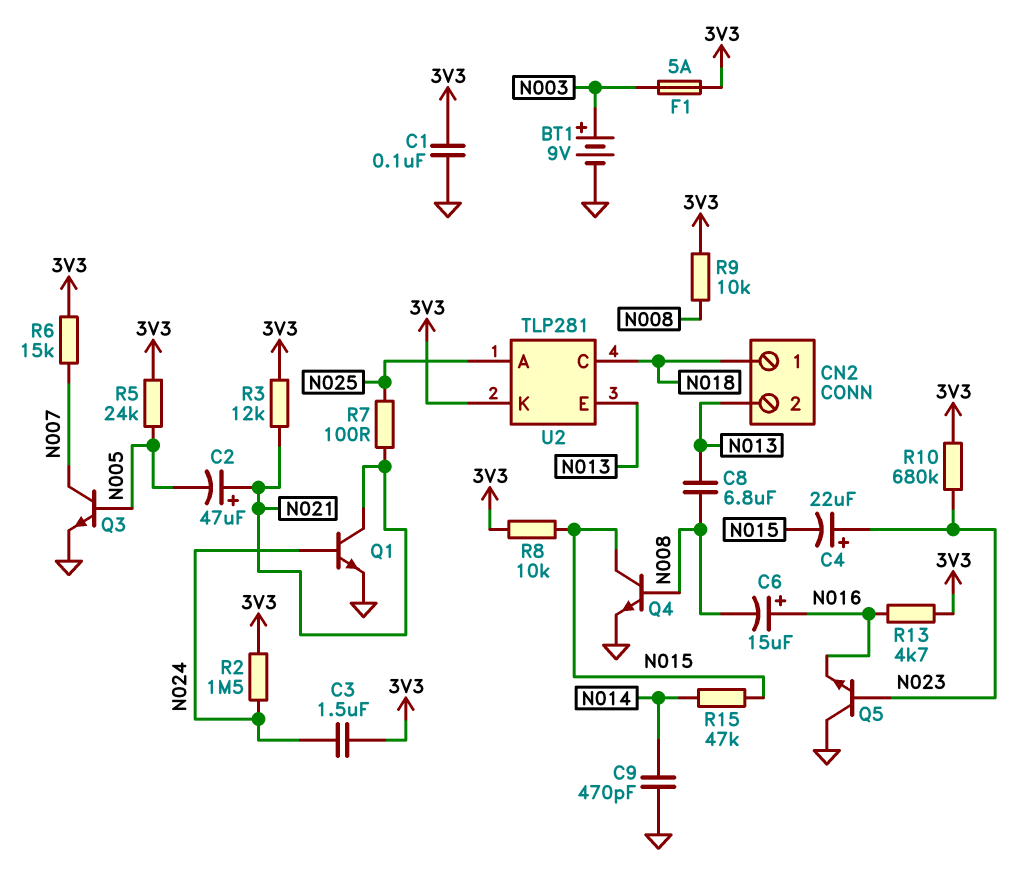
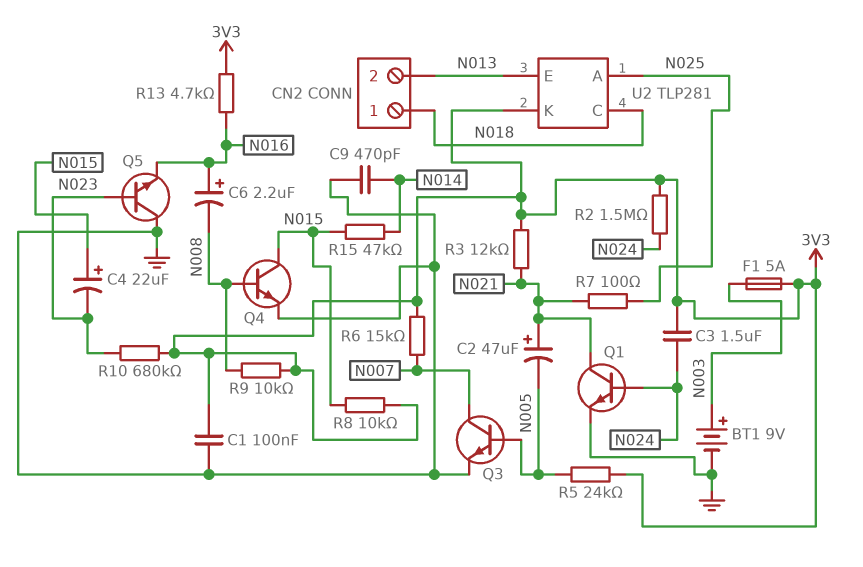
C4: 22uF (plus N023, minus N015) -> 22uF (plus N015, minus N023)
C6: 15uF (plus N016, minus N008) -> 2.2uF (plus N016, minus N008)
C8: 6.8uF (N008, N013) -> none

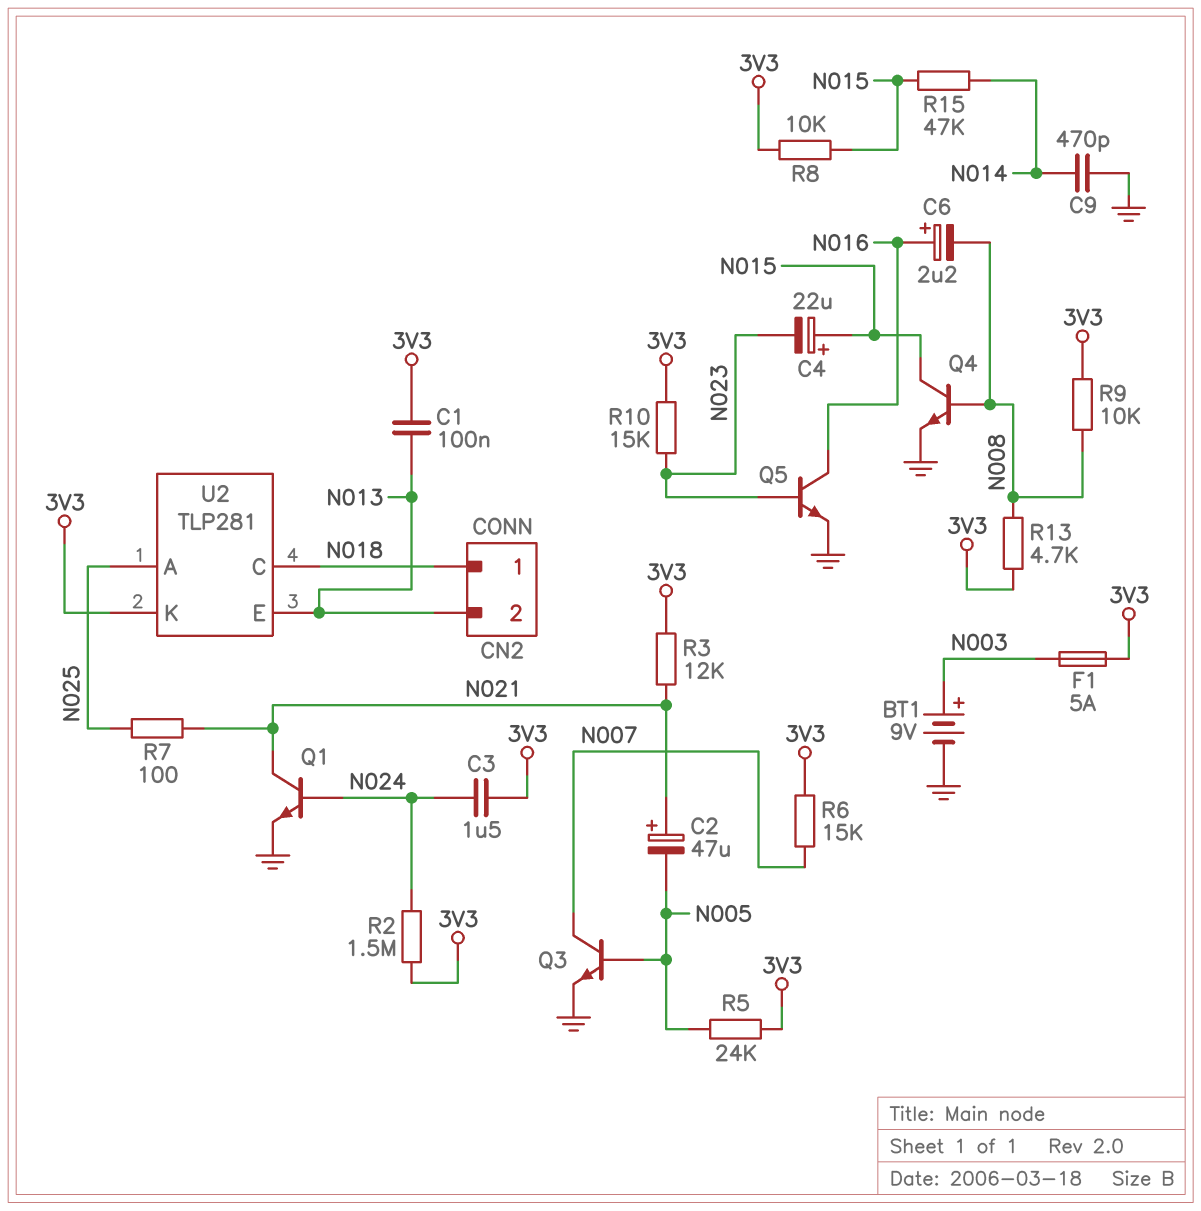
C1: 100nF (3V3, GND) -> 100nF (3V3, N013)
Q5: NPN (B N023, C GND, E N016) -> NPN (B N023, C N016, E GND)
R10: 680k (3V3, N023) -> 15k (3V3, N023)
R13: 4.7k (3V3, N016) -> 4.7k (3V3, N008)

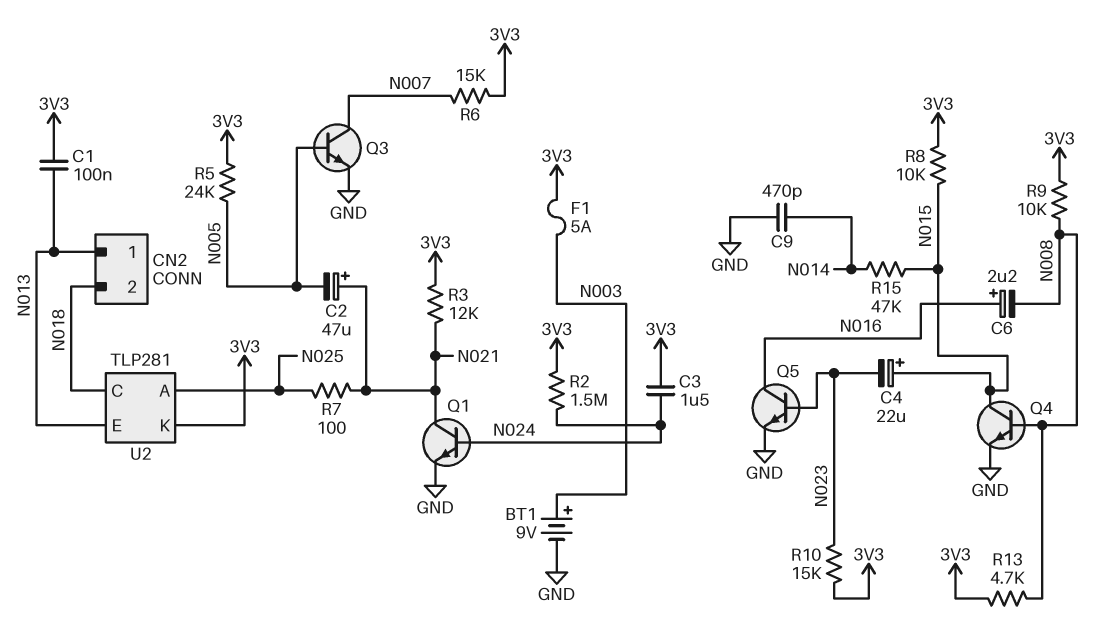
CN2 pin 1: N018 -> N013
CN2 pin 2: N013 -> N018

